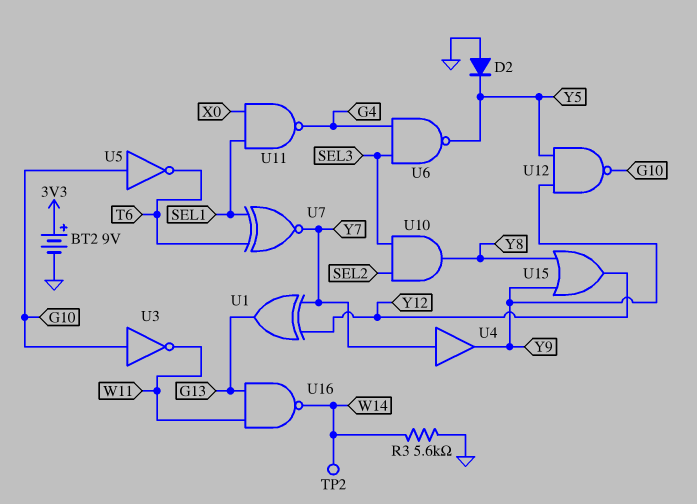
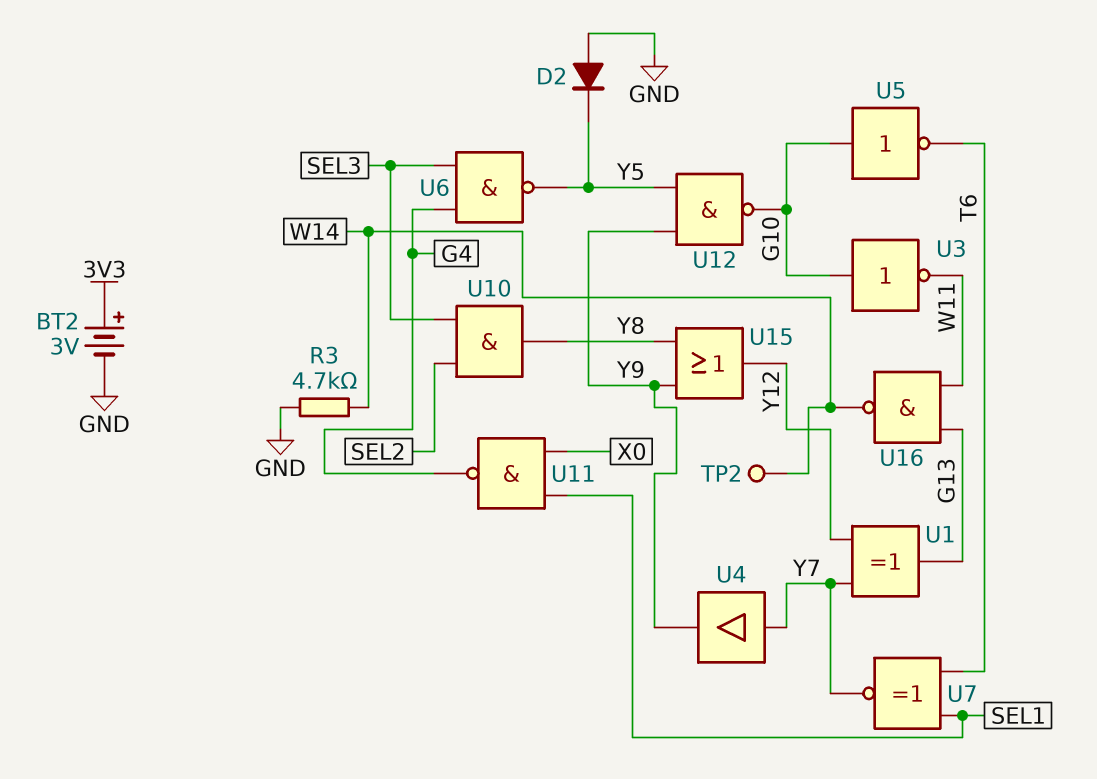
BT2: 9V (plus 3V3, minus GND) -> 3V (plus 3V3, minus GND)
R3: 5.6k (GND, W14) -> 4.7k (GND, W14)

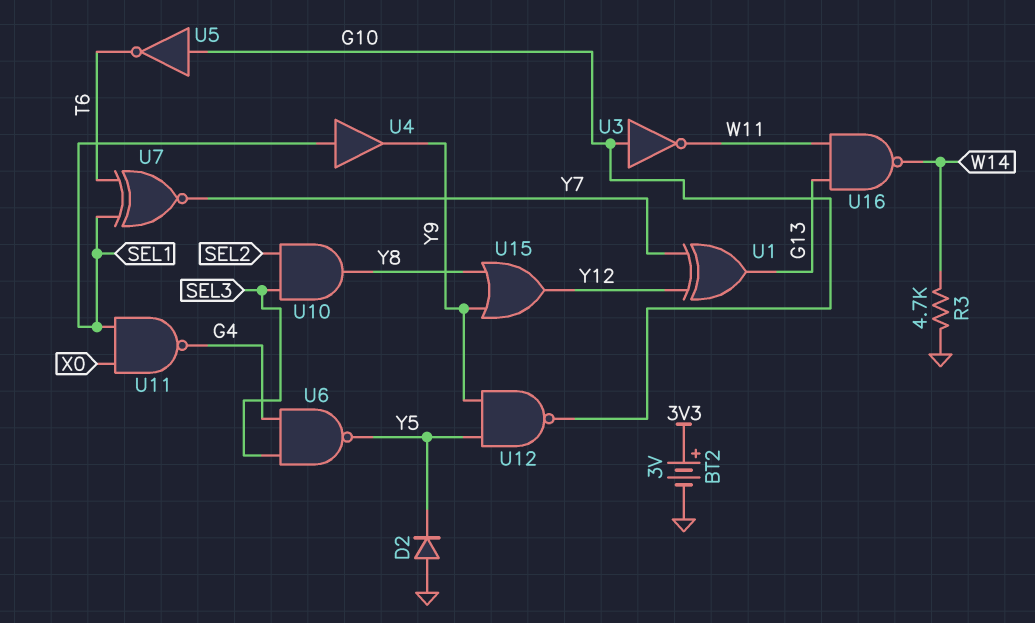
TP2: test point (W14) -> none
U4: buffer (in Y7, out Y9) -> buffer (in SEL1, out Y9)

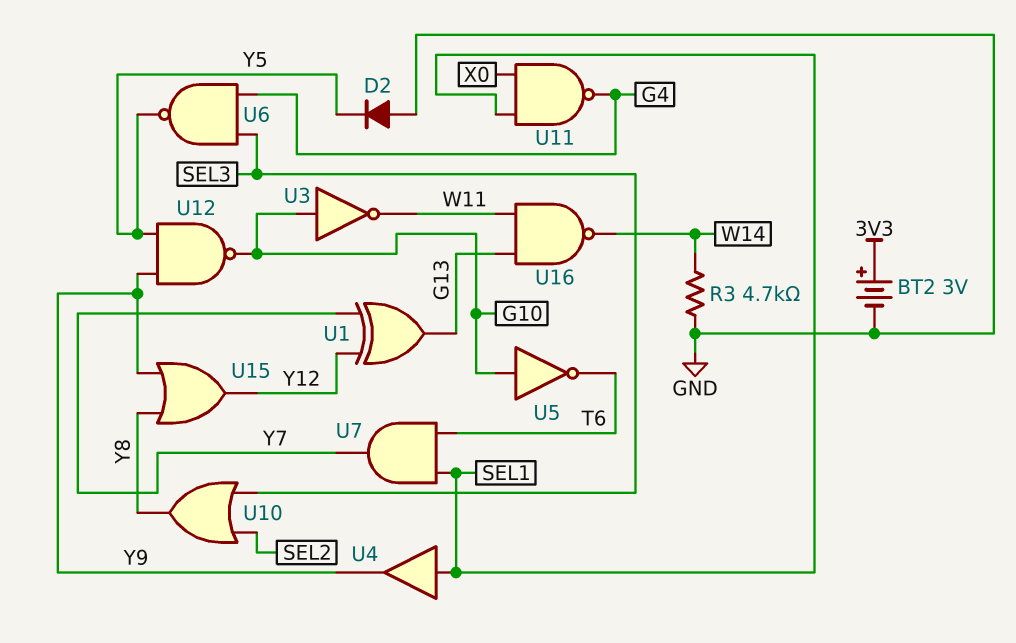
U7: XNOR (in SEL1, in T6, out Y7) -> AND (in SEL1, in T6, out Y7)
U10: AND (in SEL2, in SEL3, out Y8) -> OR (in SEL2, in SEL3, out Y8)

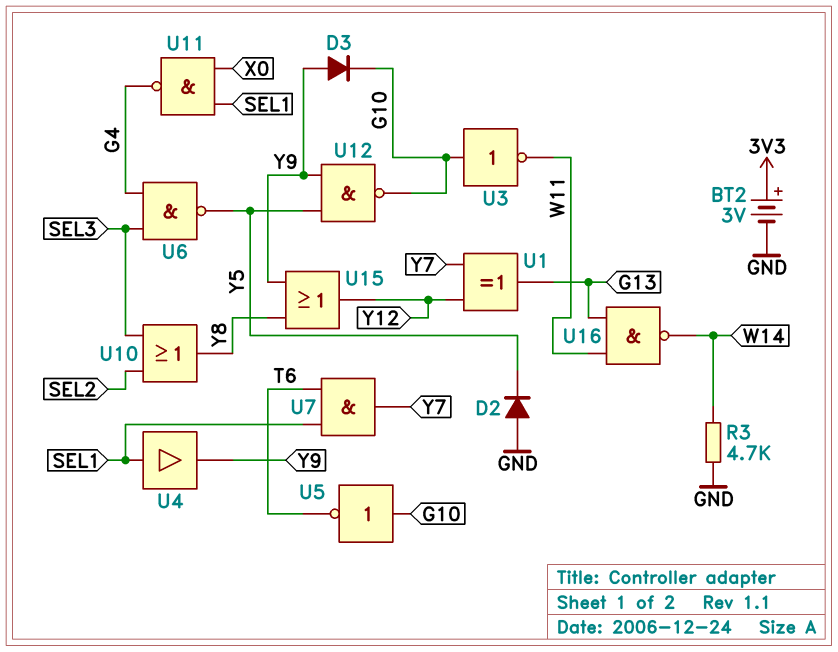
D3: none -> diode (A Y9, K G10)

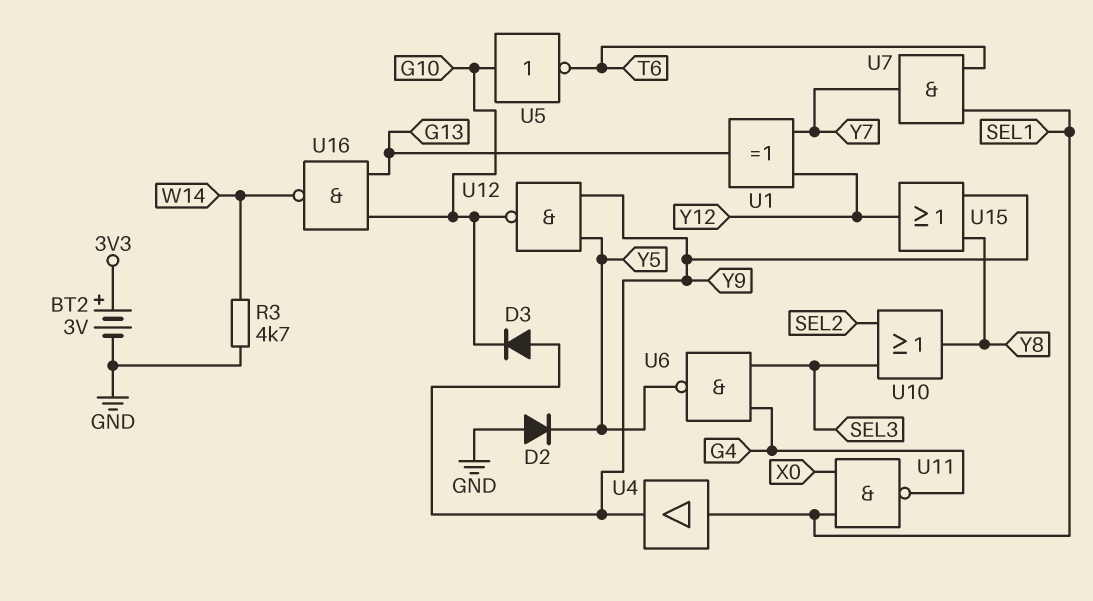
U3: NOT (in G10, out W11) -> none
U16: NAND (in G13, in W11, out W14) -> NAND (in G10, in G13, out W14)

